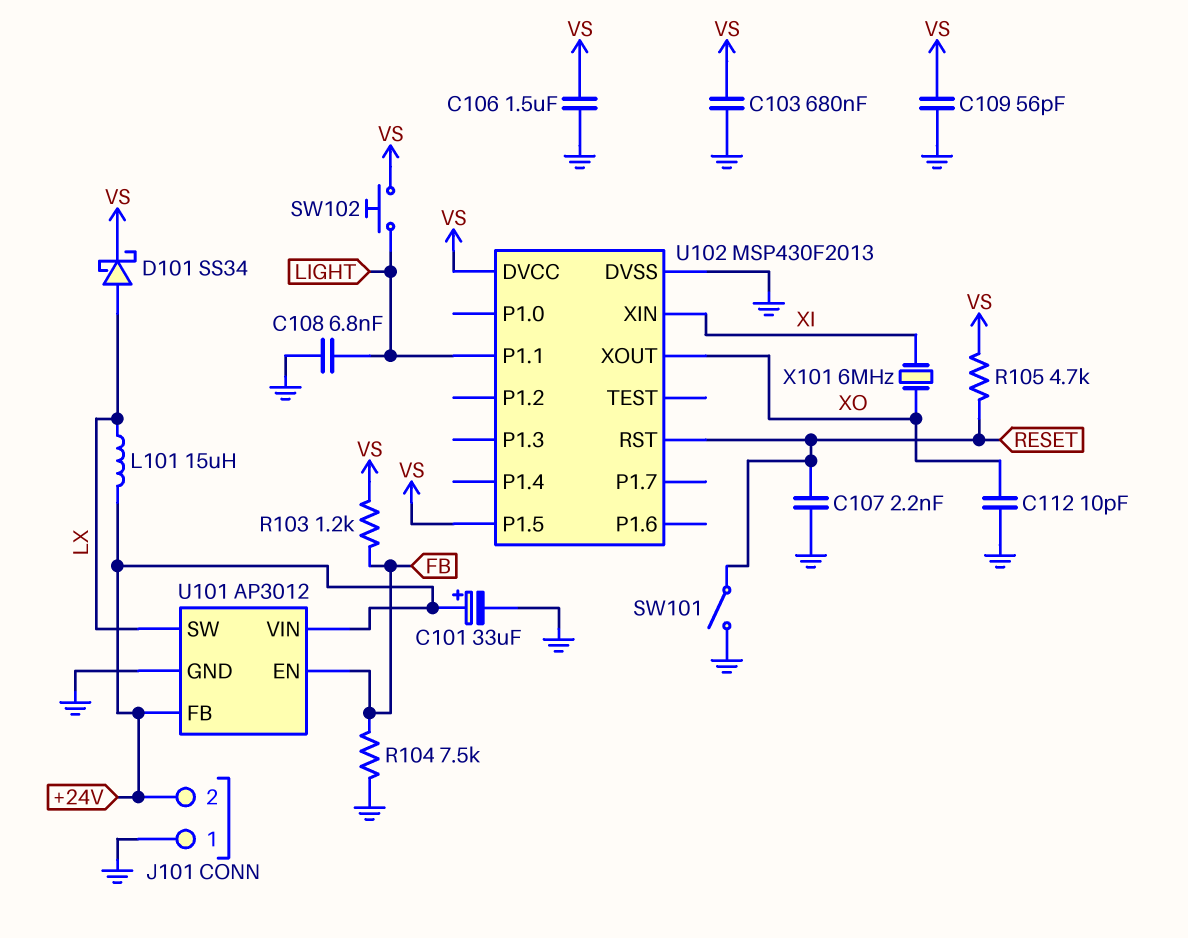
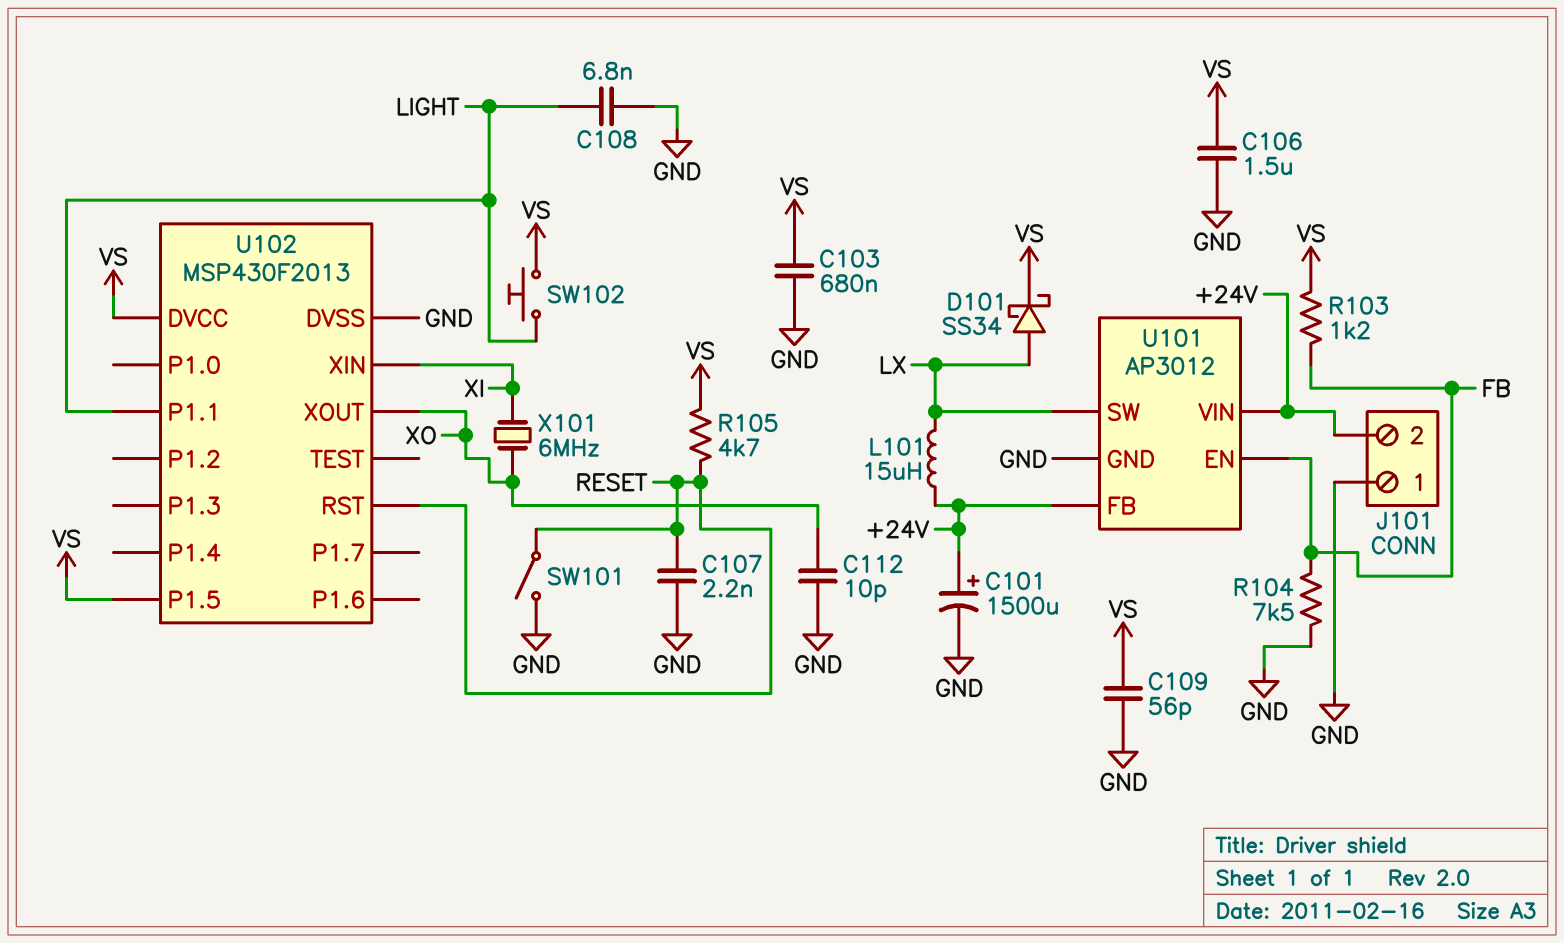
C101: 33uF (plus +24V, minus GND) -> 1500uF (plus +24V, minus GND)

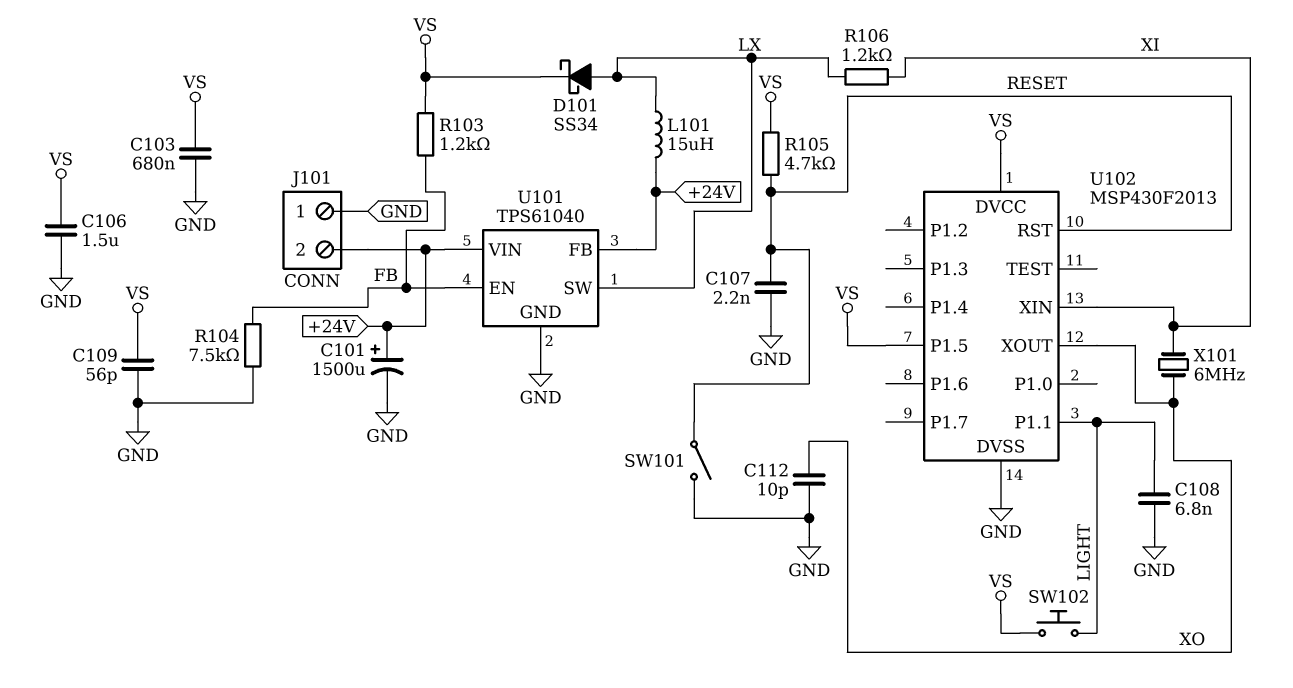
R106: none -> 1.2k (LX, XI)
U101: AP3012 -> TPS61040

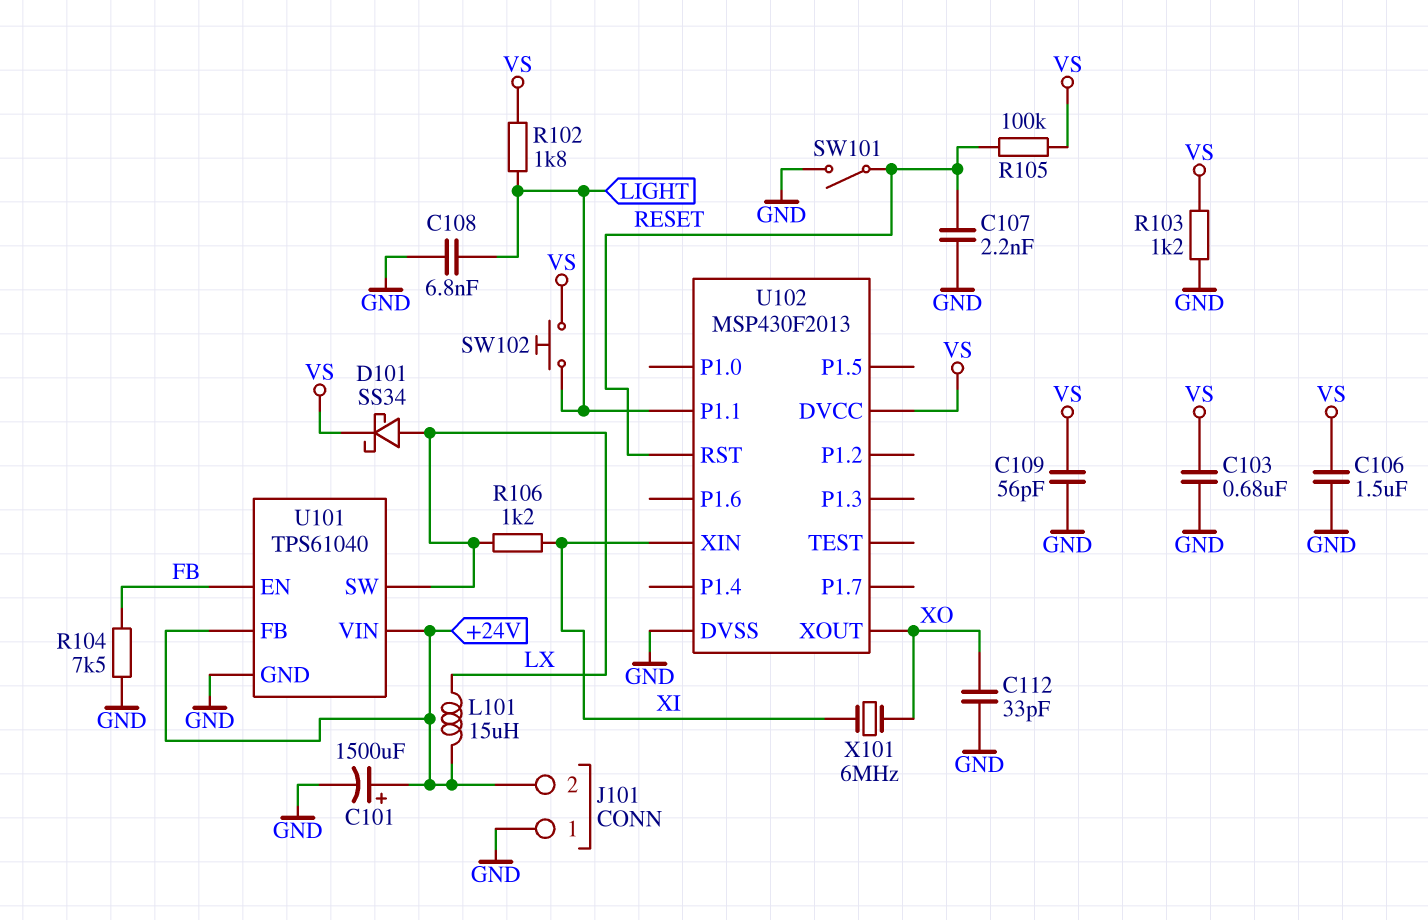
C112: 10pF (GND, XO) -> 33pF (GND, XO)
R102: none -> 1.8k (LIGHT, VS)
R103: 1.2k (FB, VS) -> 1.2k (GND, VS)
R105: 4.7k (RESET, VS) -> 100k (RESET, VS)
U102 pin P1.5: VS -> none

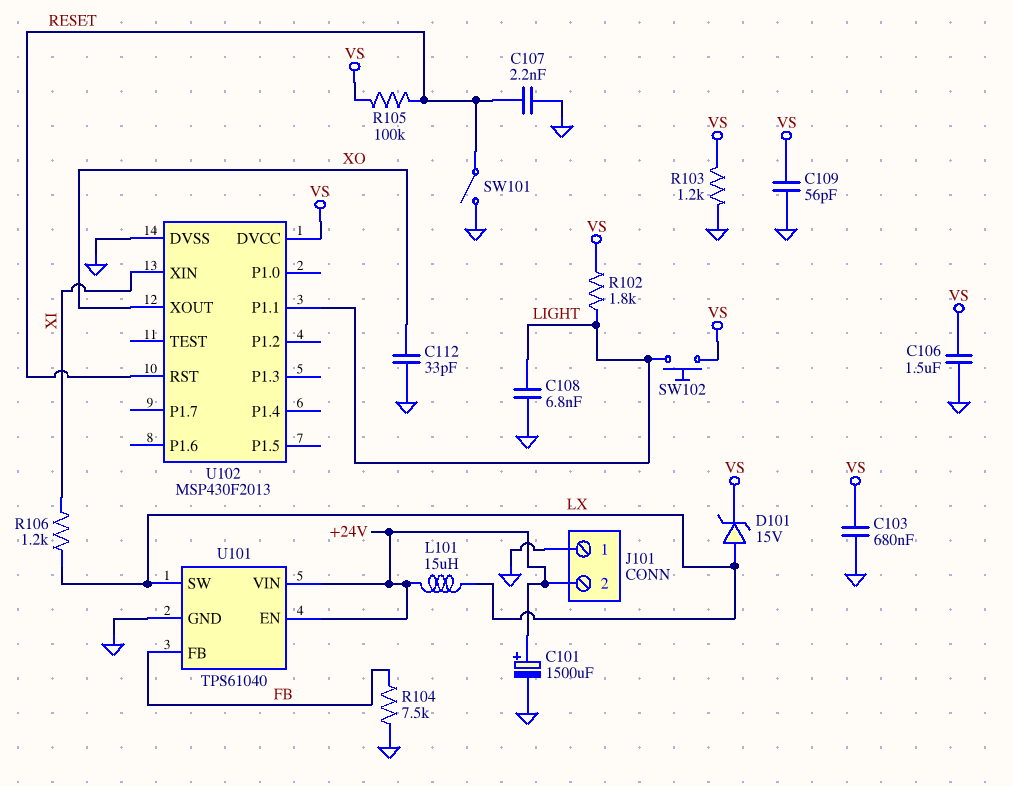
D101: schottky SS34 (A LX, K VS) -> zener 15V (A LX, K VS)
U101 pin EN: FB -> +24V
U101 pin FB: +24V -> FB
X101: 6MHz (XI, XO) -> none

